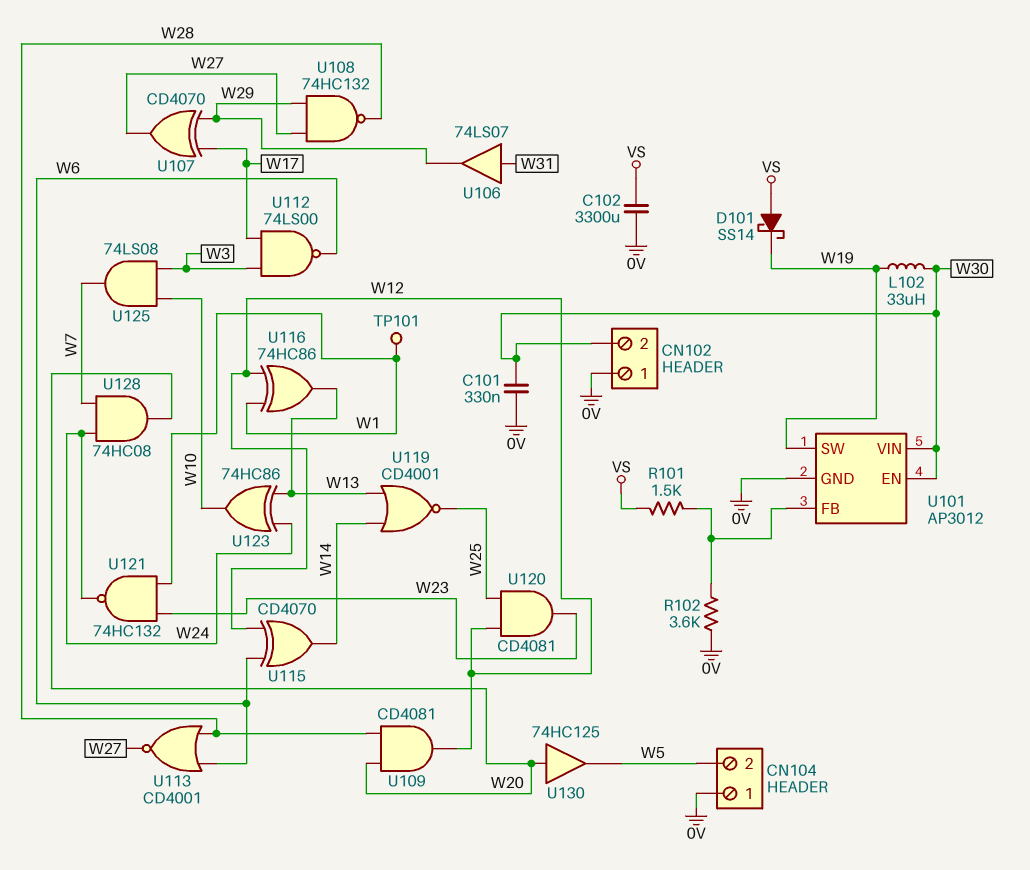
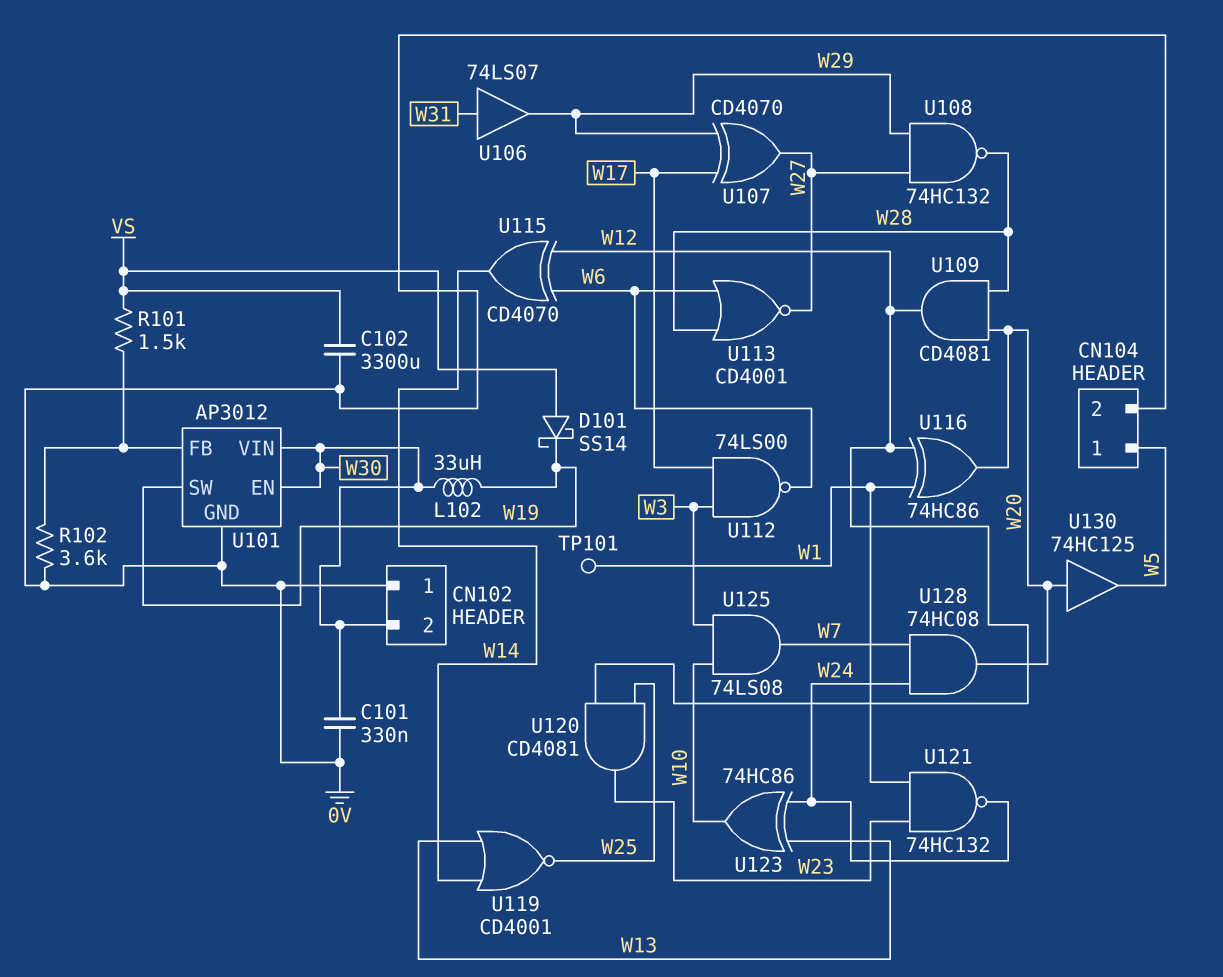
CN104 pin 1: 0V -> W5
CN104 pin 2: W5 -> 0V
U116: XOR 74HC86 (in W1, in W12, out W13) -> XOR 74HC86 (in W1, in W12, out W20)

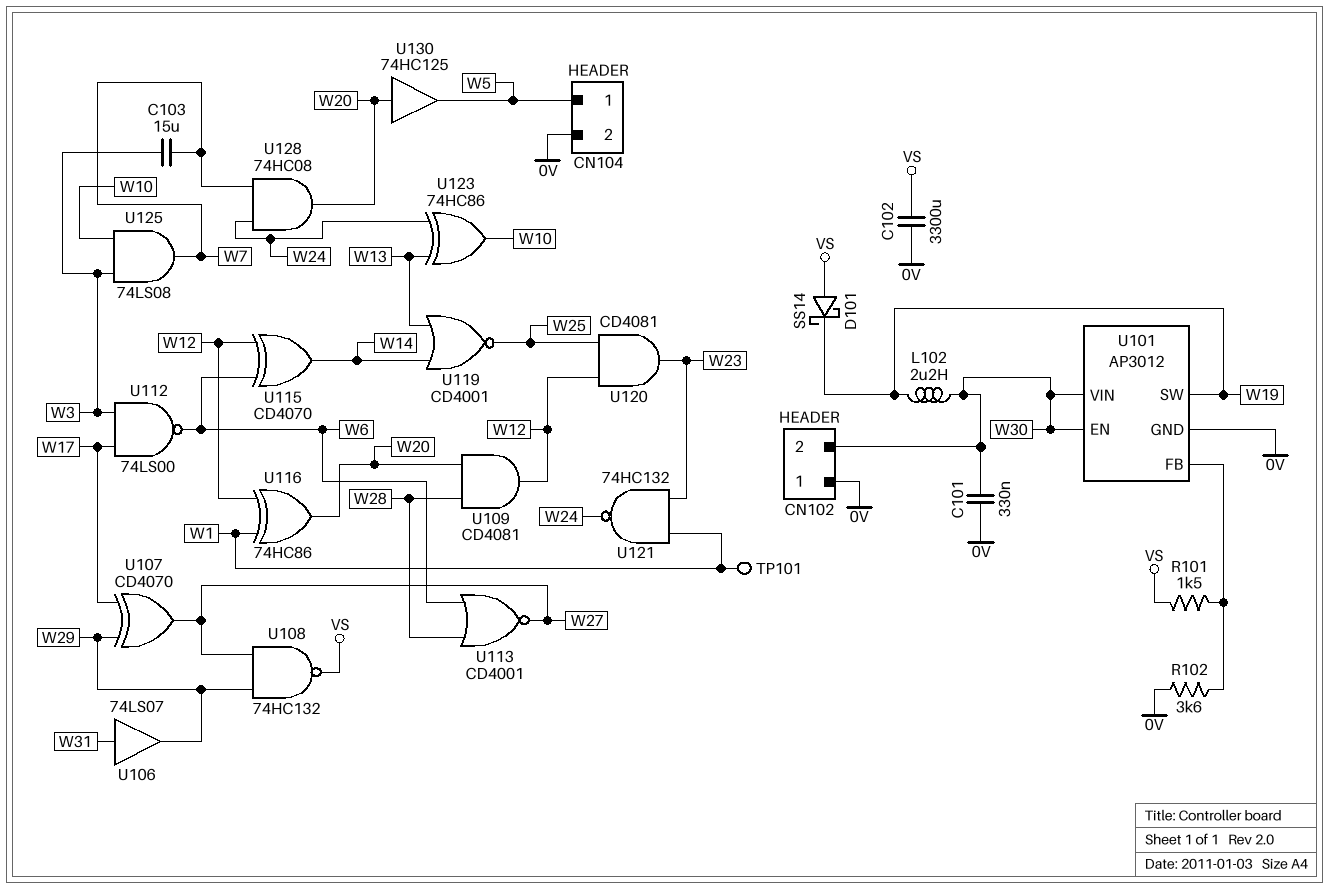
C103: none -> 15uF (W3, W7)
L102: 33uH (W19, W30) -> 2.2uH (W19, W30)
U108: NAND 74HC132 (in W27, in W29, out W28) -> NAND 74HC132 (in W27, in W29, out VS)

